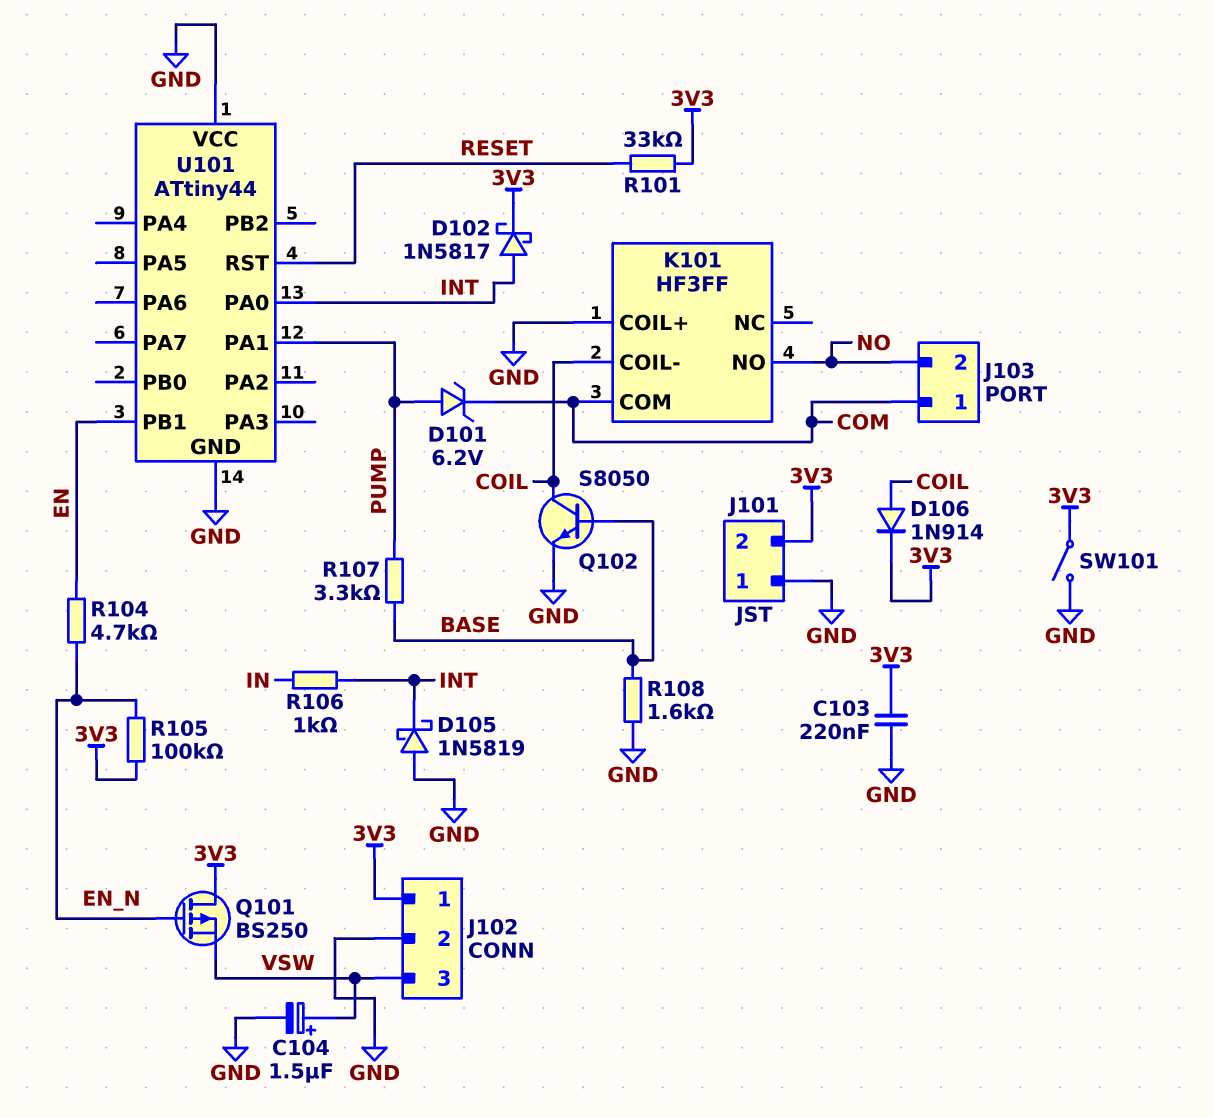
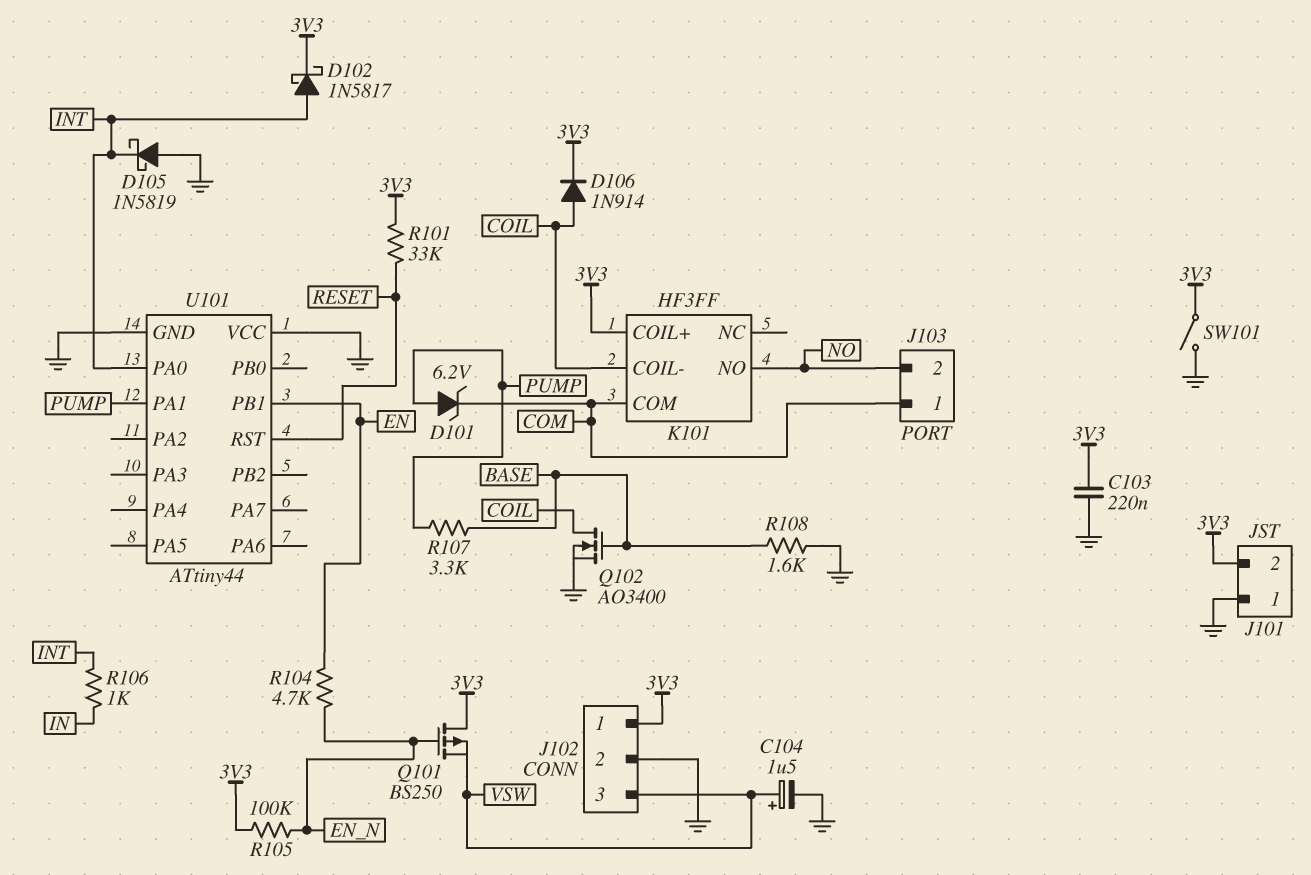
K101 pin COIL+: GND -> 3V3
Q102: NPN S8050 (B BASE, C COIL, E GND) -> NMOS AO3400 (G BASE, D COIL, S GND)

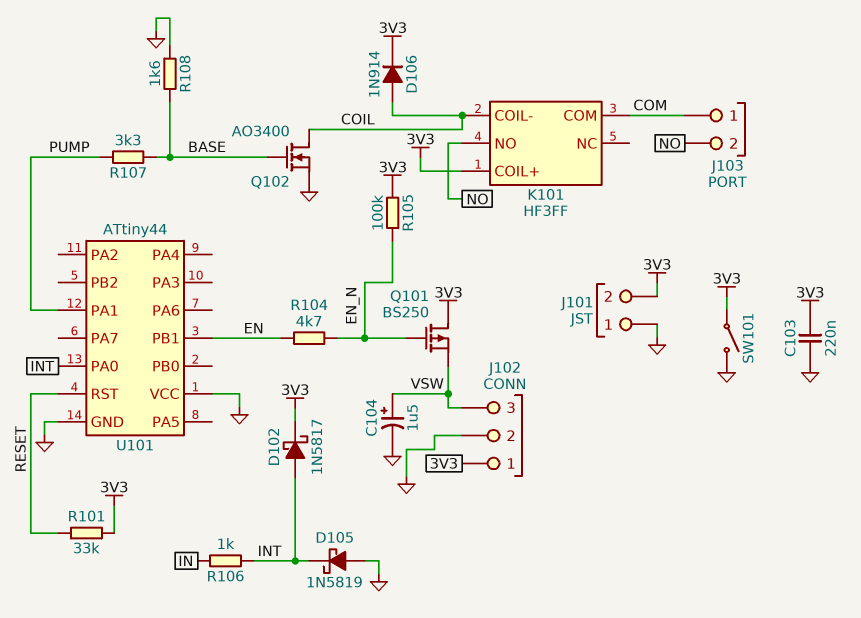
D101: zener 6.2V (A PUMP, K COM) -> none

